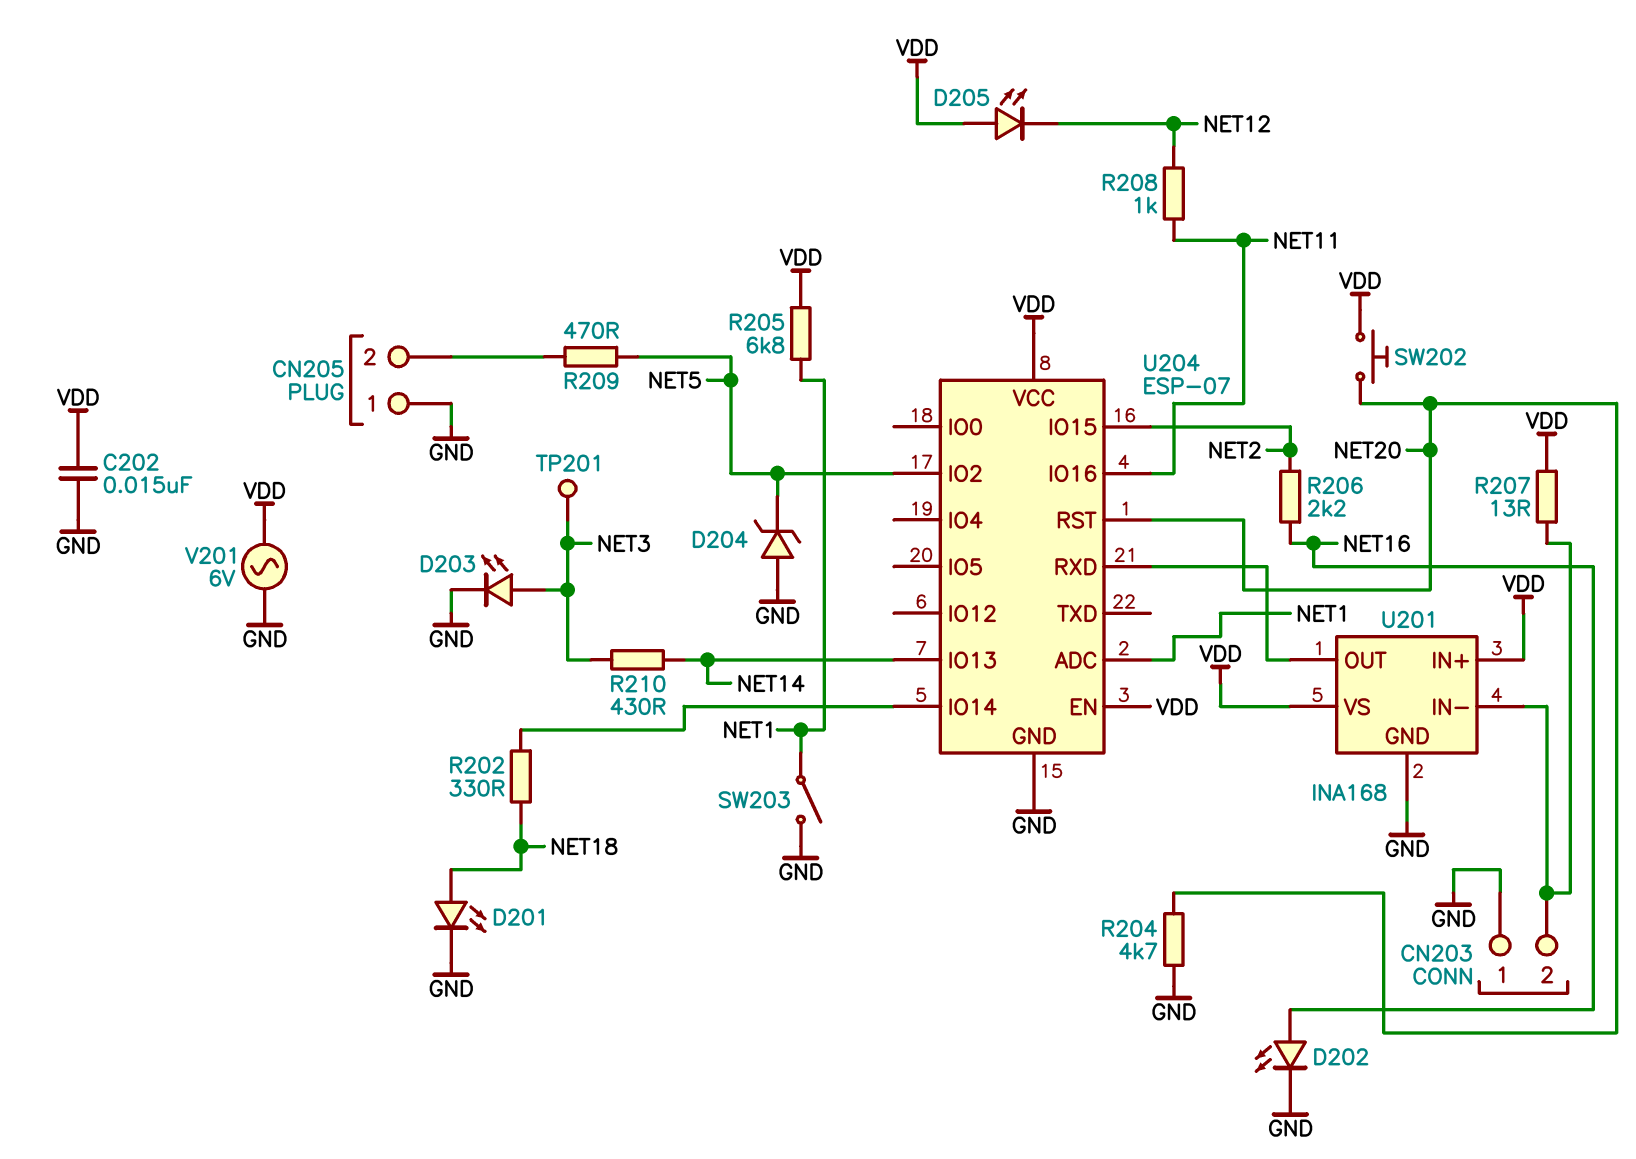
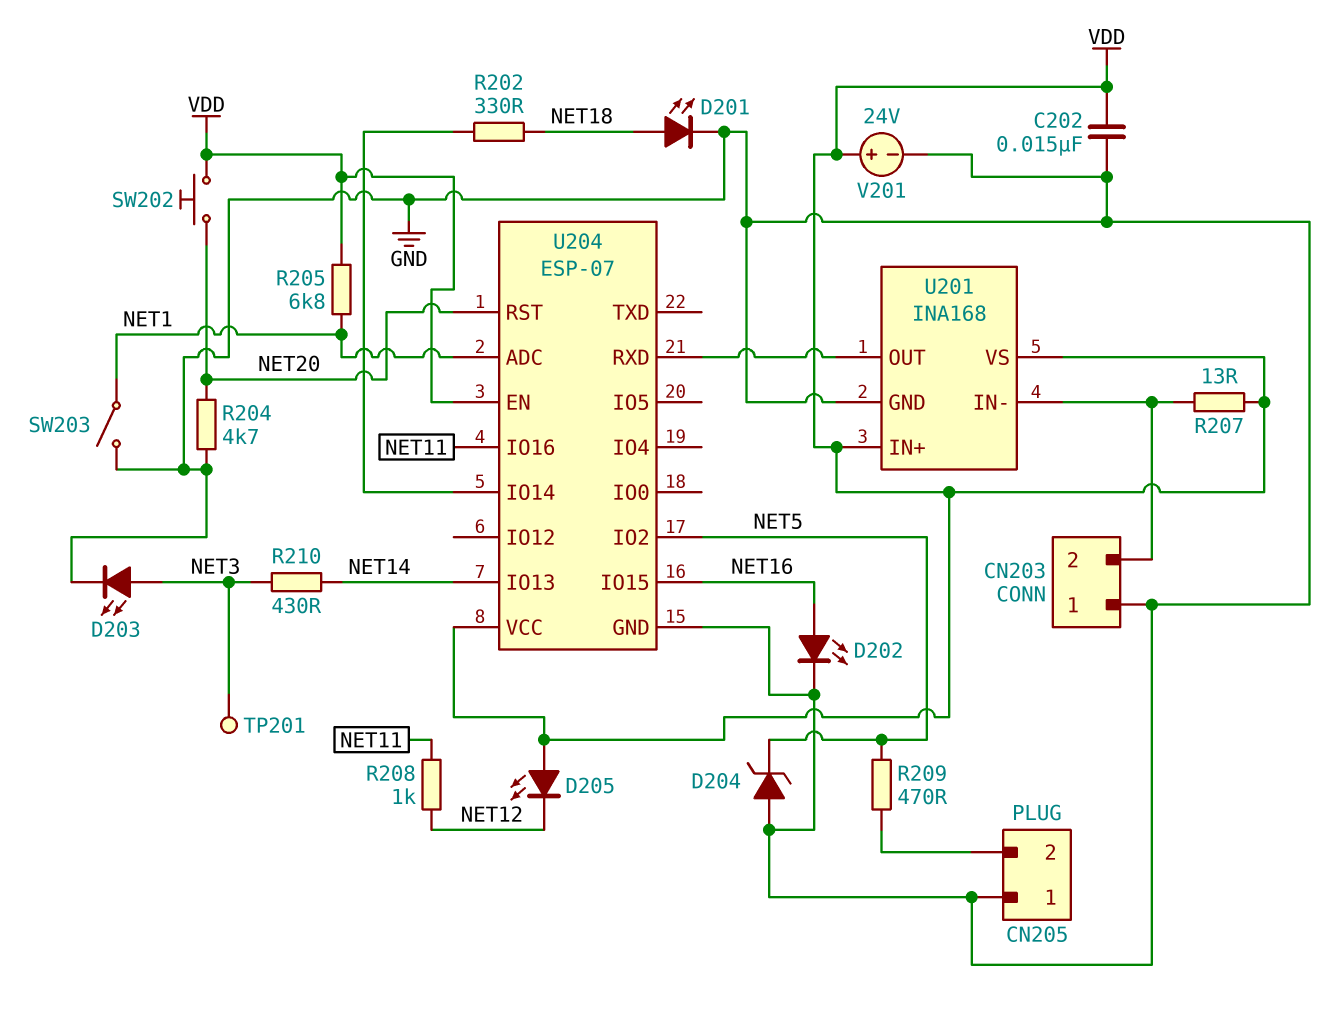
R206: 2.2k (NET2, NET16) -> none
U204 pin IO15: NET2 -> NET16
V201: AC 6V (GND, VDD) -> 24V (plus VDD, minus GND)

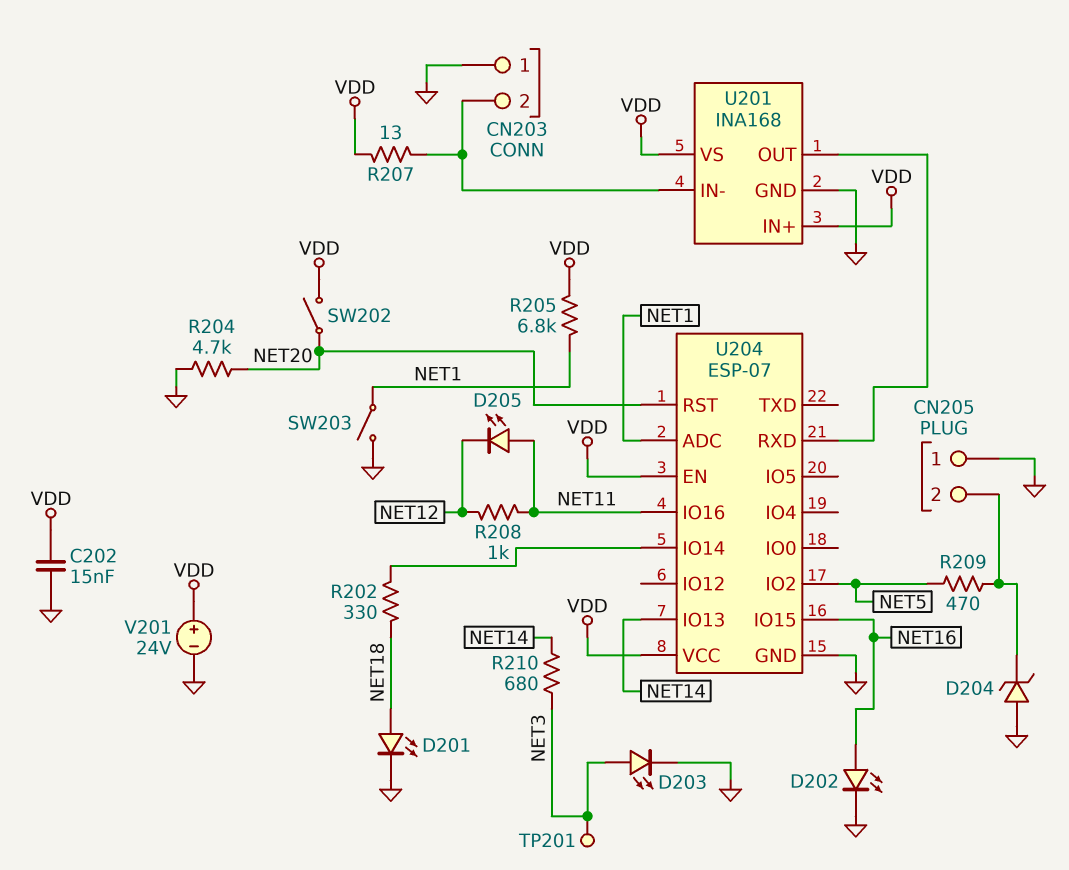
D204: zener (A GND, K NET5) -> zener (A GND, K CN205/2)
D205: LED (A VDD, K NET12) -> LED (A NET11, K NET12)
R210: 430 (NET3, NET14) -> 680 (NET3, NET14)
SW202: button (NET20, VDD) -> switch (NET20, VDD)

